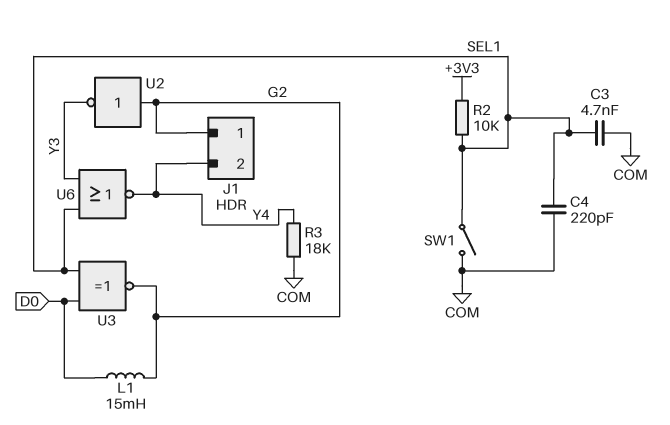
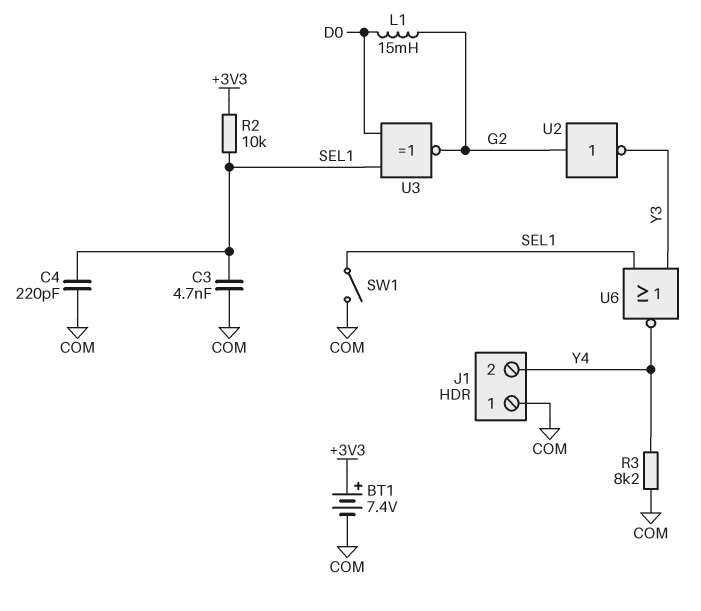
BT1: none -> 7.4V (plus +3V3, minus COM)
J1 pin 1: G2 -> COM
R3: 18k (COM, Y4) -> 8.2k (COM, Y4)

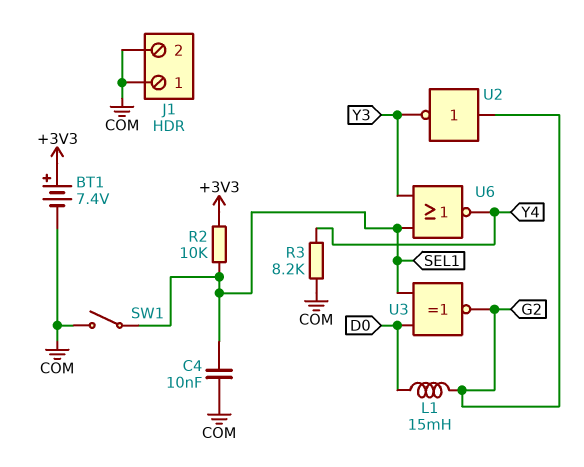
C3: 4.7nF (COM, SEL1) -> none
C4: 220pF (COM, SEL1) -> 10nF (COM, SEL1)
J1 pin 2: Y4 -> COM

